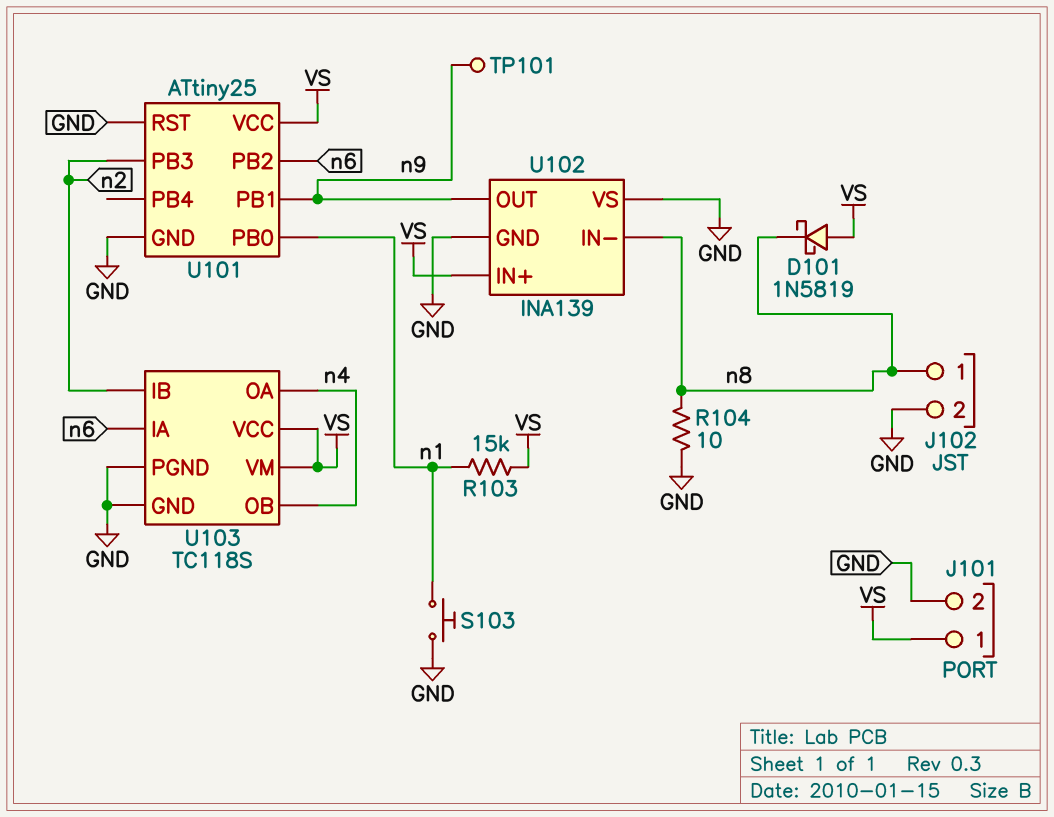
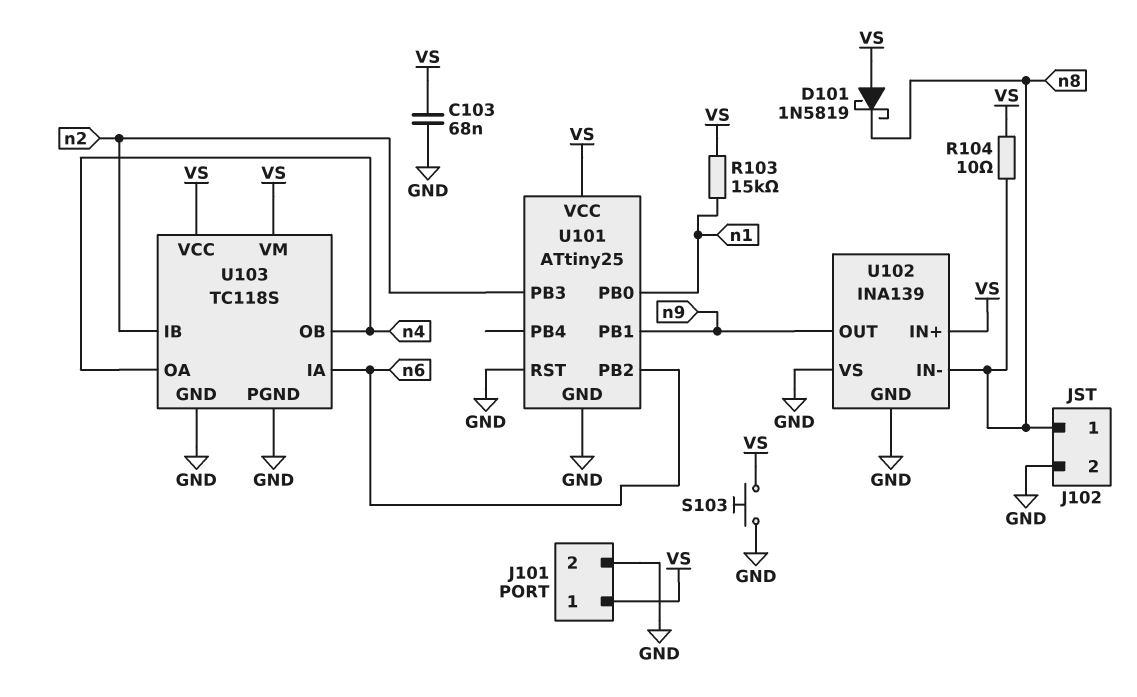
C103: none -> 68nF (GND, VS)
R104: 10 (GND, n8) -> 10 (VS, n8)
S103: button (GND, n1) -> button (GND, VS)
TP101: test point (n9) -> none

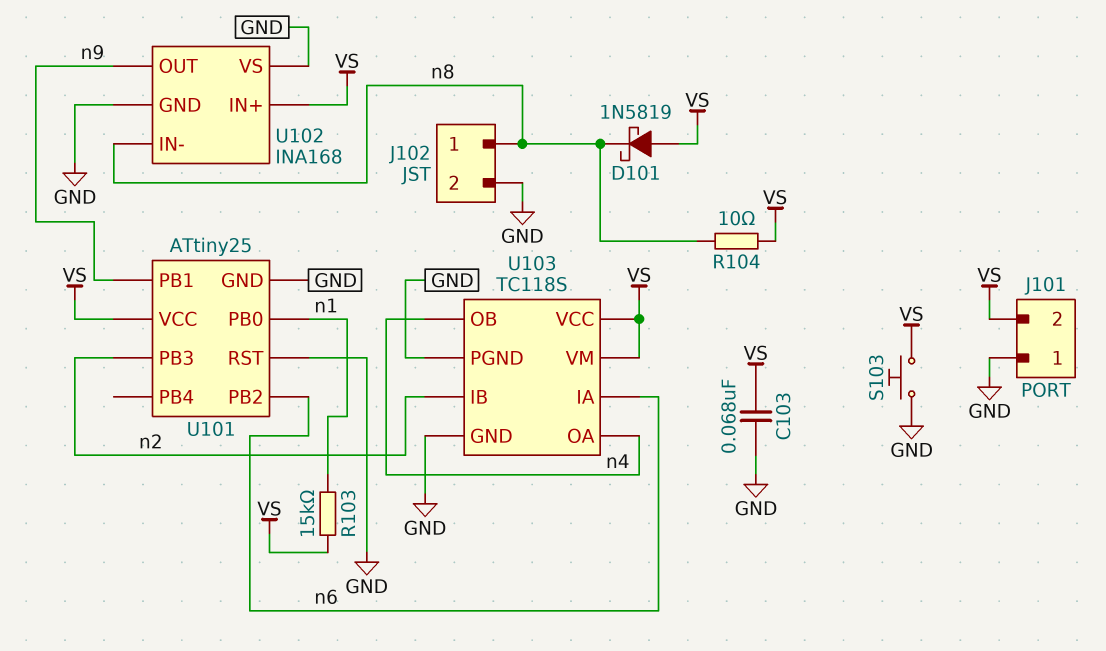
J101 pin 1: VS -> GND
J101 pin 2: GND -> VS
U102: INA139 -> INA168

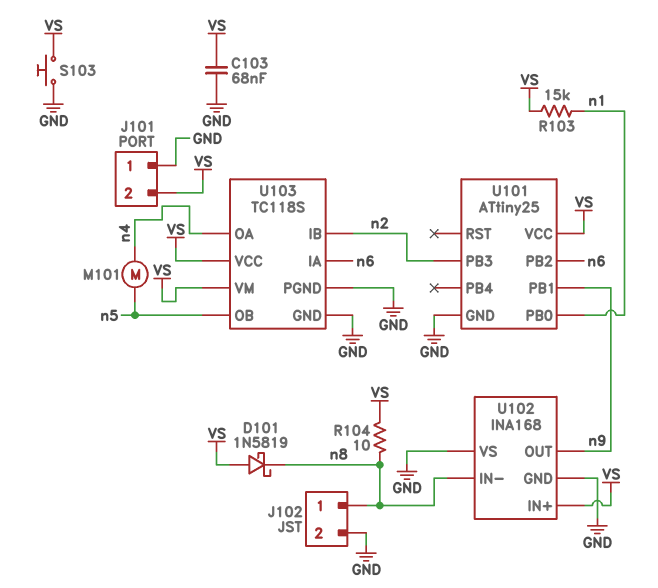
M101: none -> motor (n4, n5)
U101 pin RST: GND -> none
U103 pin OB: n4 -> n5

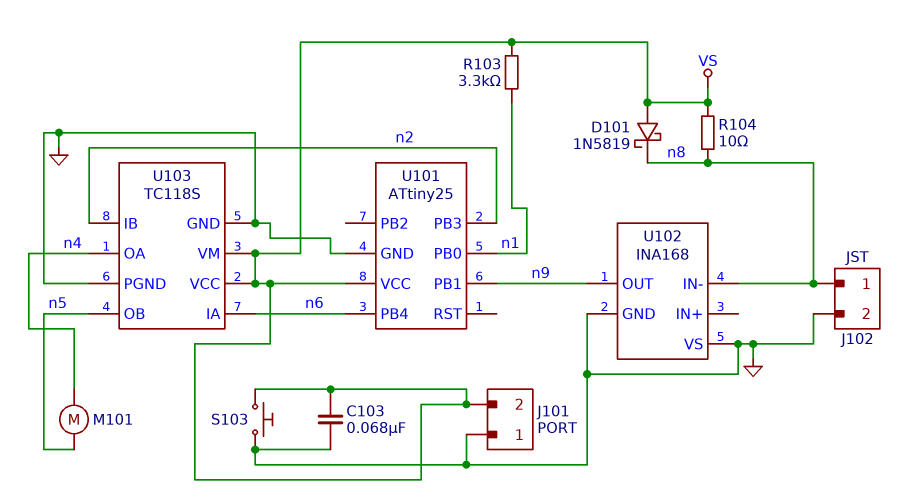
R103: 15k (VS, n1) -> 3.3k (VS, n1)
U101 pin PB2: n6 -> none
U101 pin PB4: none -> n6
U102 pin IN+: VS -> none

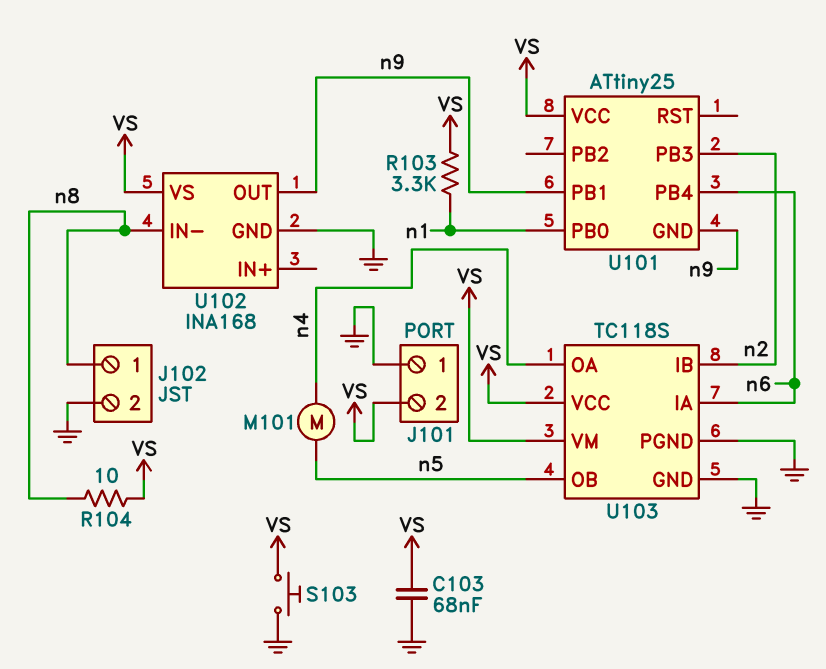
D101: schottky 1N5819 (A VS, K n8) -> none
U101 pin GND: GND -> n9
U102 pin VS: GND -> VS

